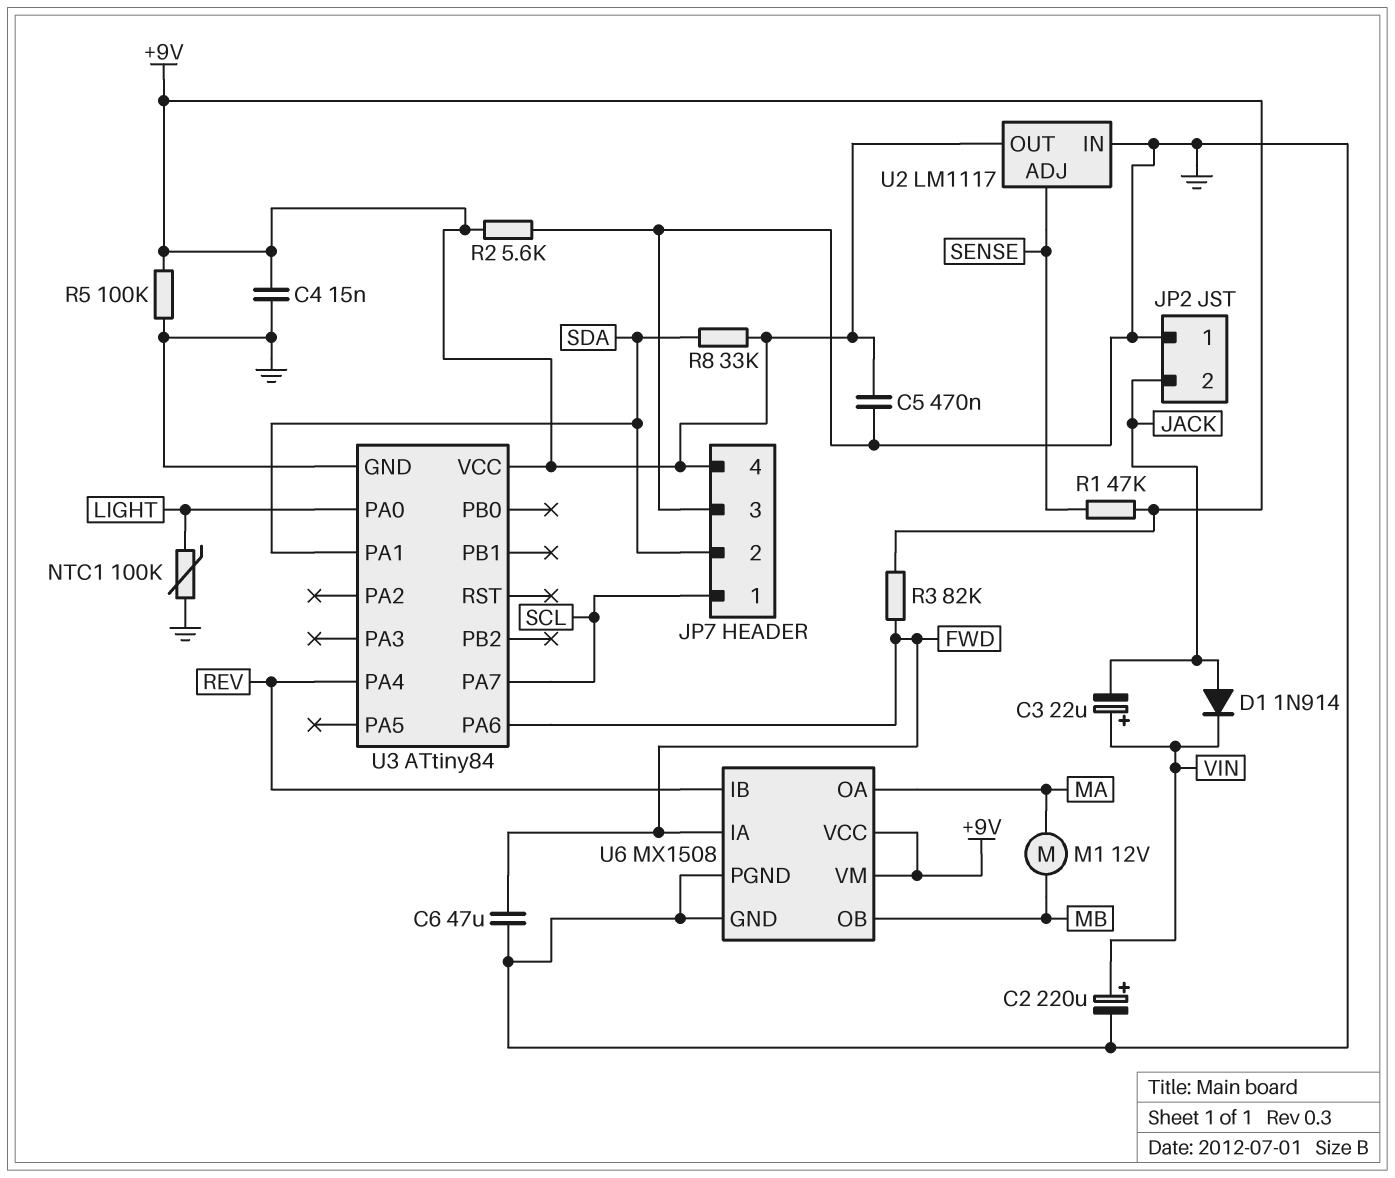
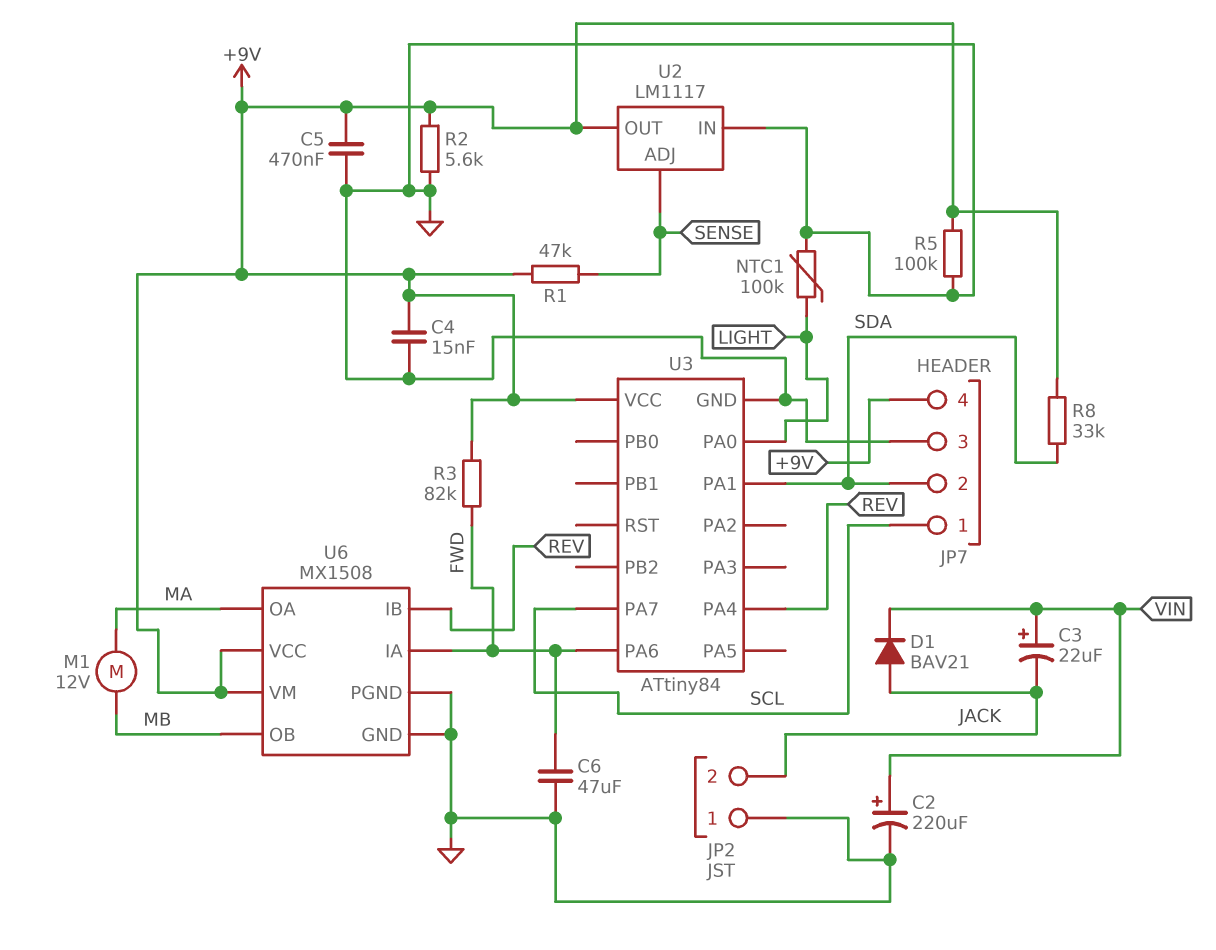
D1: diode 1N914 (A JACK, K VIN) -> diode BAV21 (A JACK, K VIN)

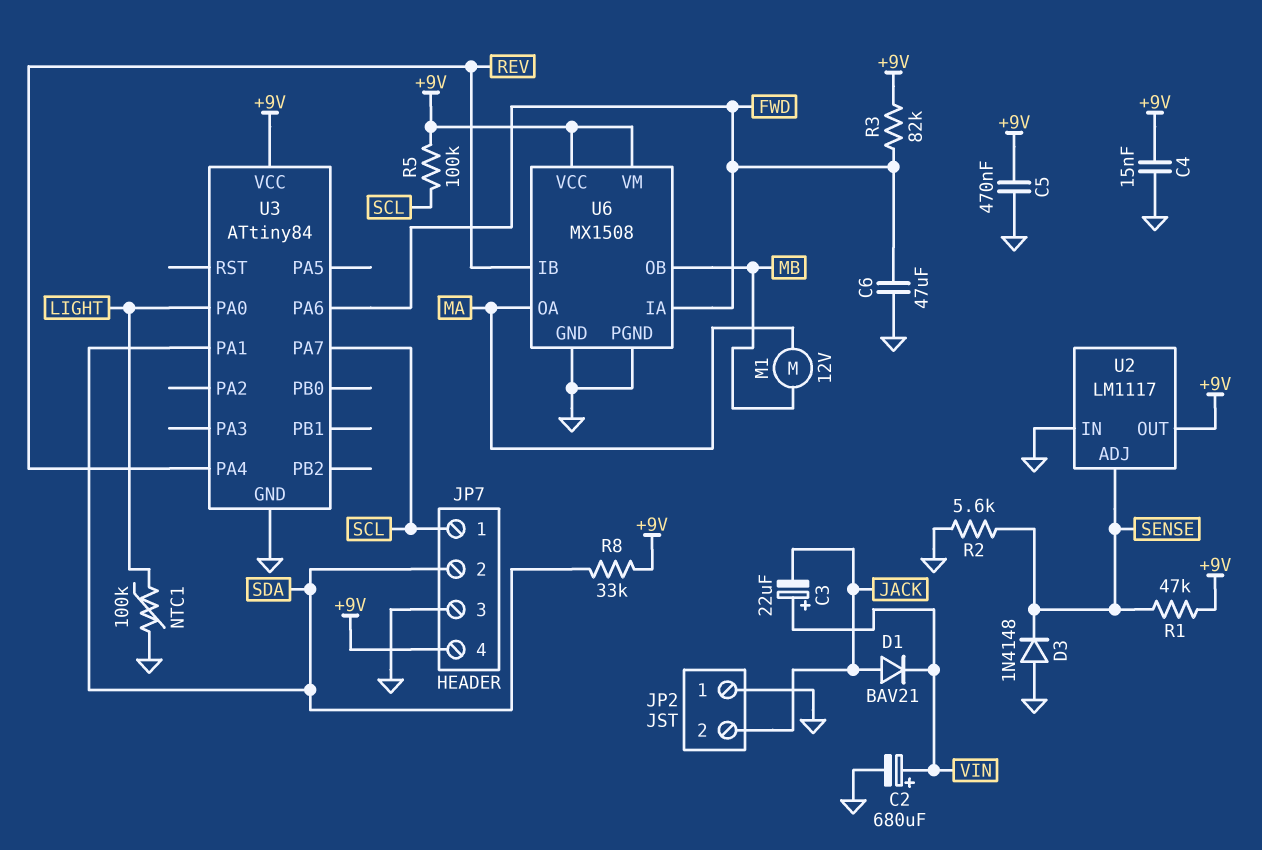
C2: 220uF (plus VIN, minus GND) -> 680uF (plus VIN, minus GND)
D3: none -> diode 1N4148 (A GND, K SENSE)
R2: 5.6k (+9V, GND) -> 5.6k (GND, SENSE)
R5: 100k (+9V, GND) -> 100k (+9V, SCL)

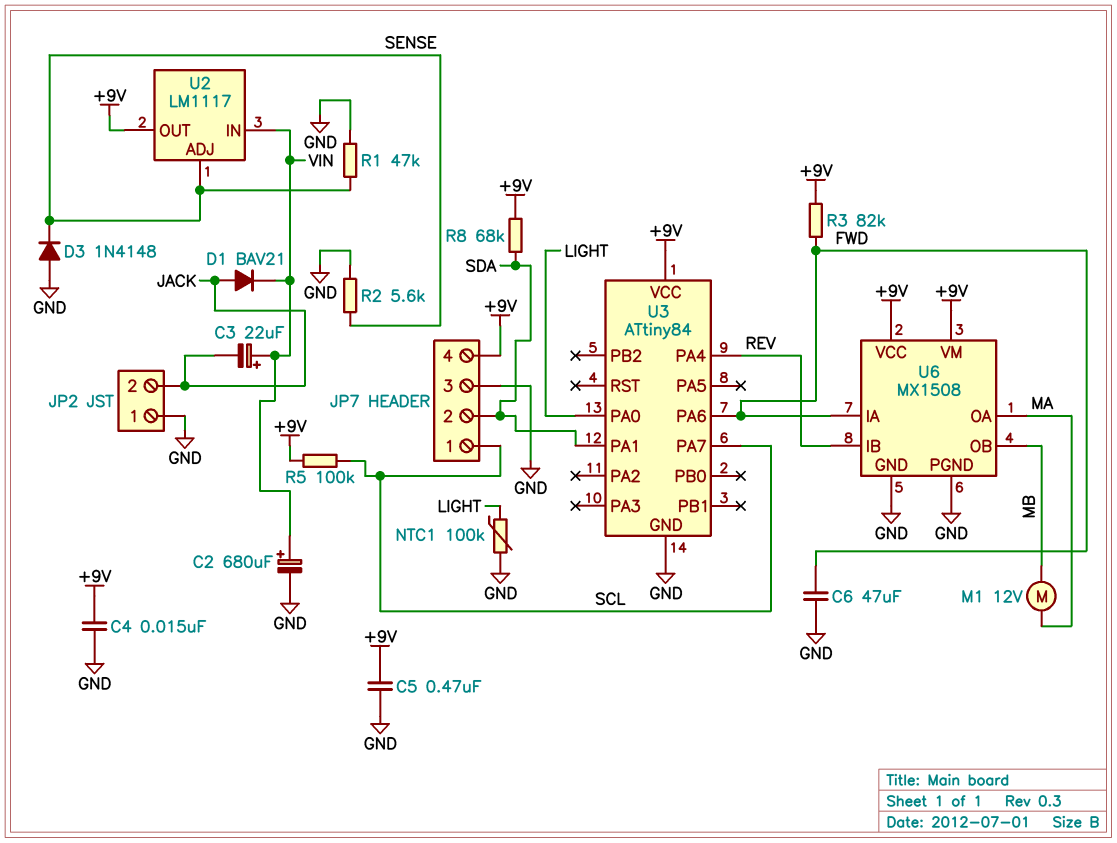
R1: 47k (+9V, SENSE) -> 47k (GND, SENSE)
R8: 33k (+9V, SDA) -> 68k (+9V, SDA)
U2 pin IN: GND -> VIN

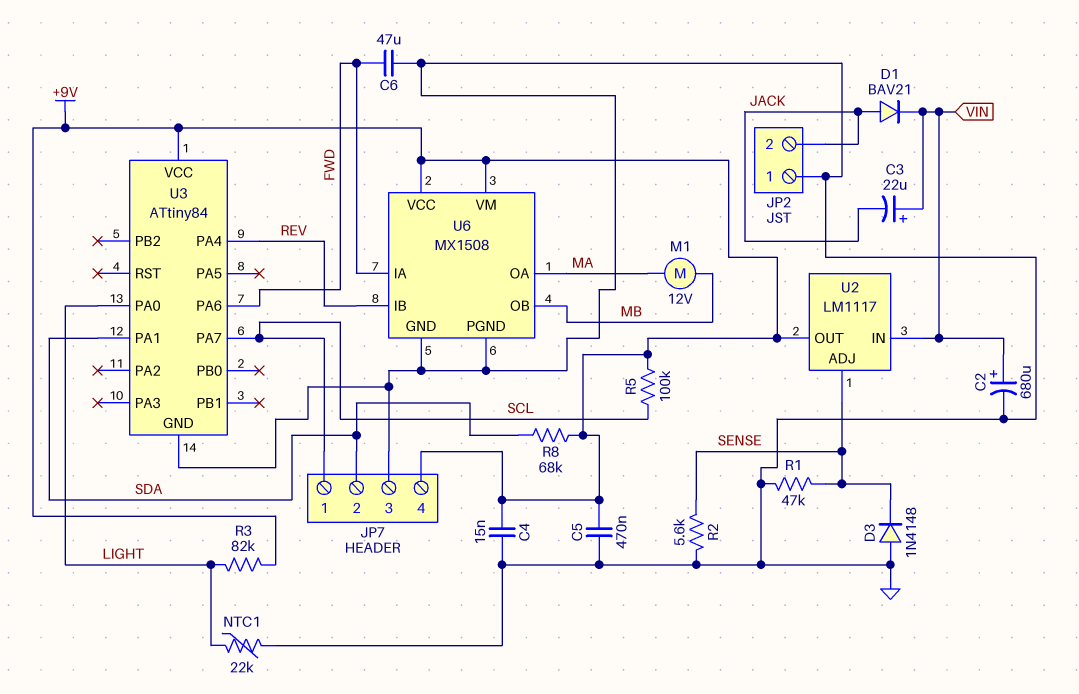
NTC1: 100k (GND, LIGHT) -> 22k (GND, LIGHT)
R3: 82k (+9V, FWD) -> 82k (+9V, LIGHT)

